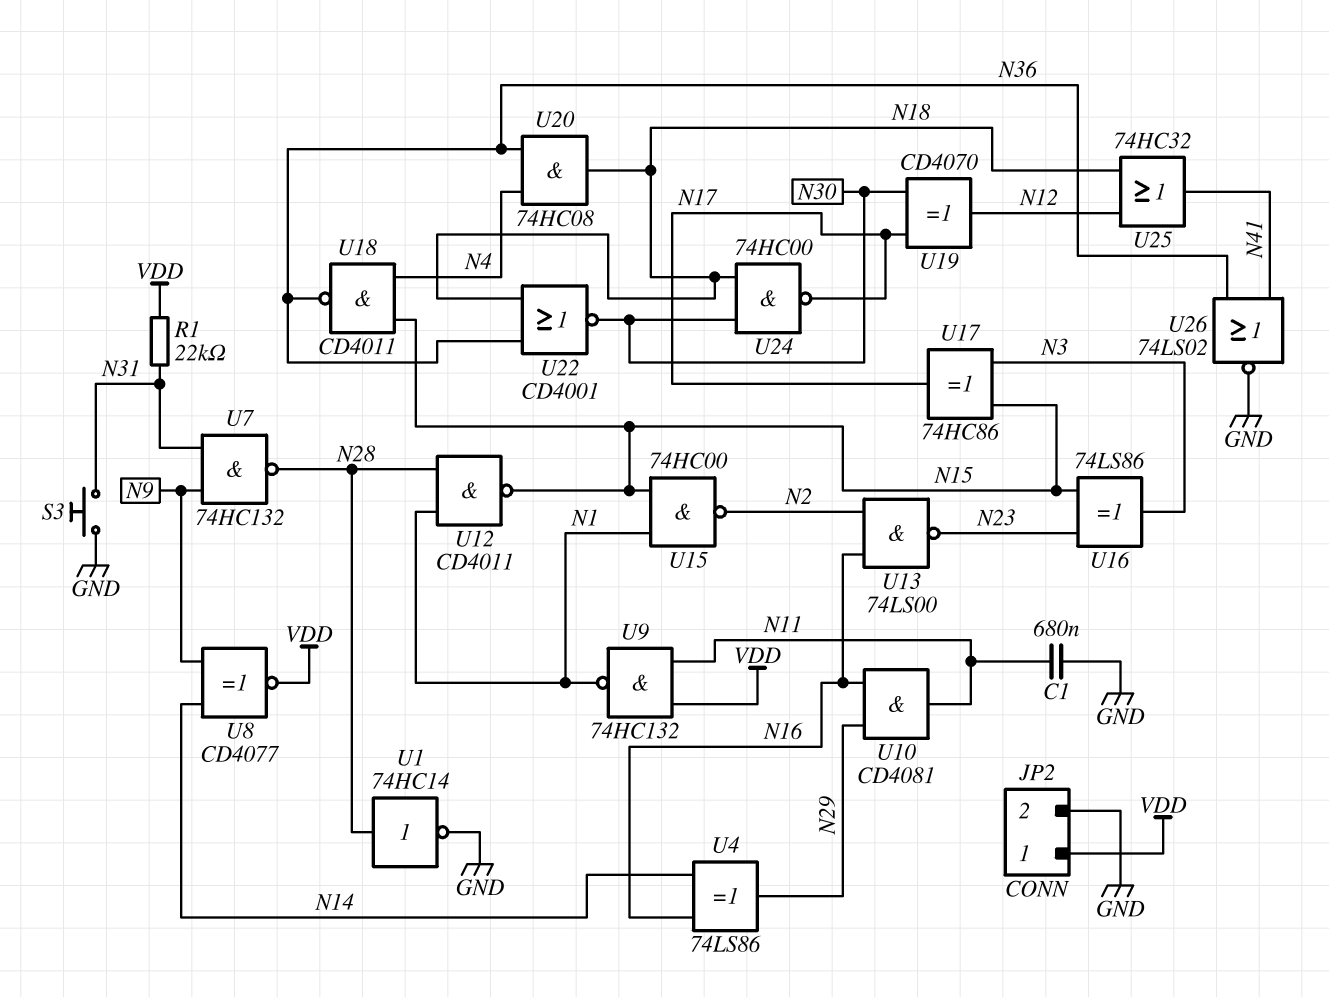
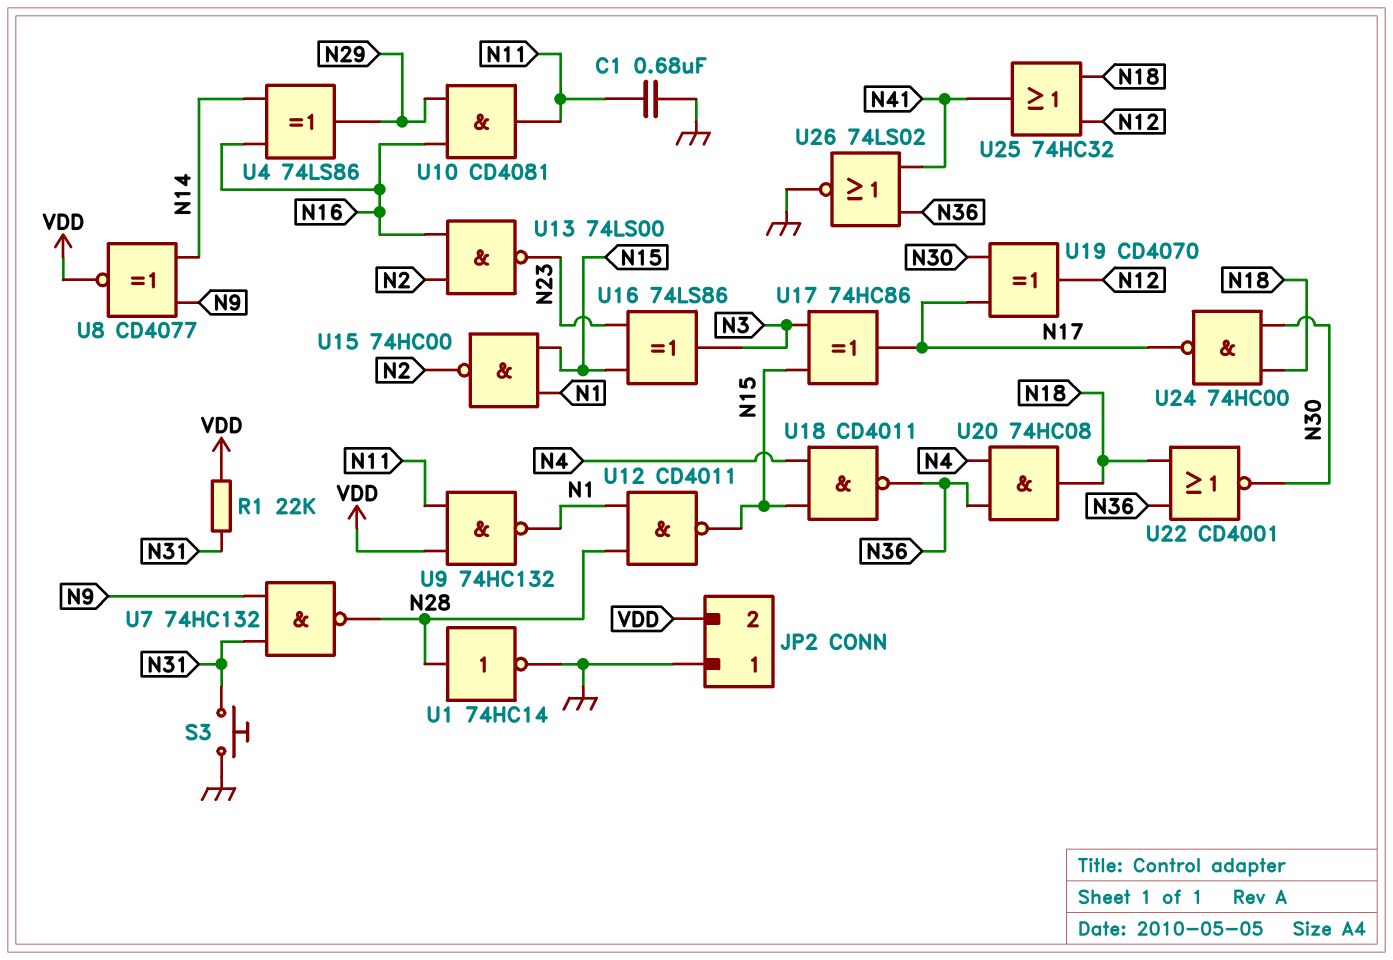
JP2 pin 1: VDD -> GND
JP2 pin 2: GND -> VDD

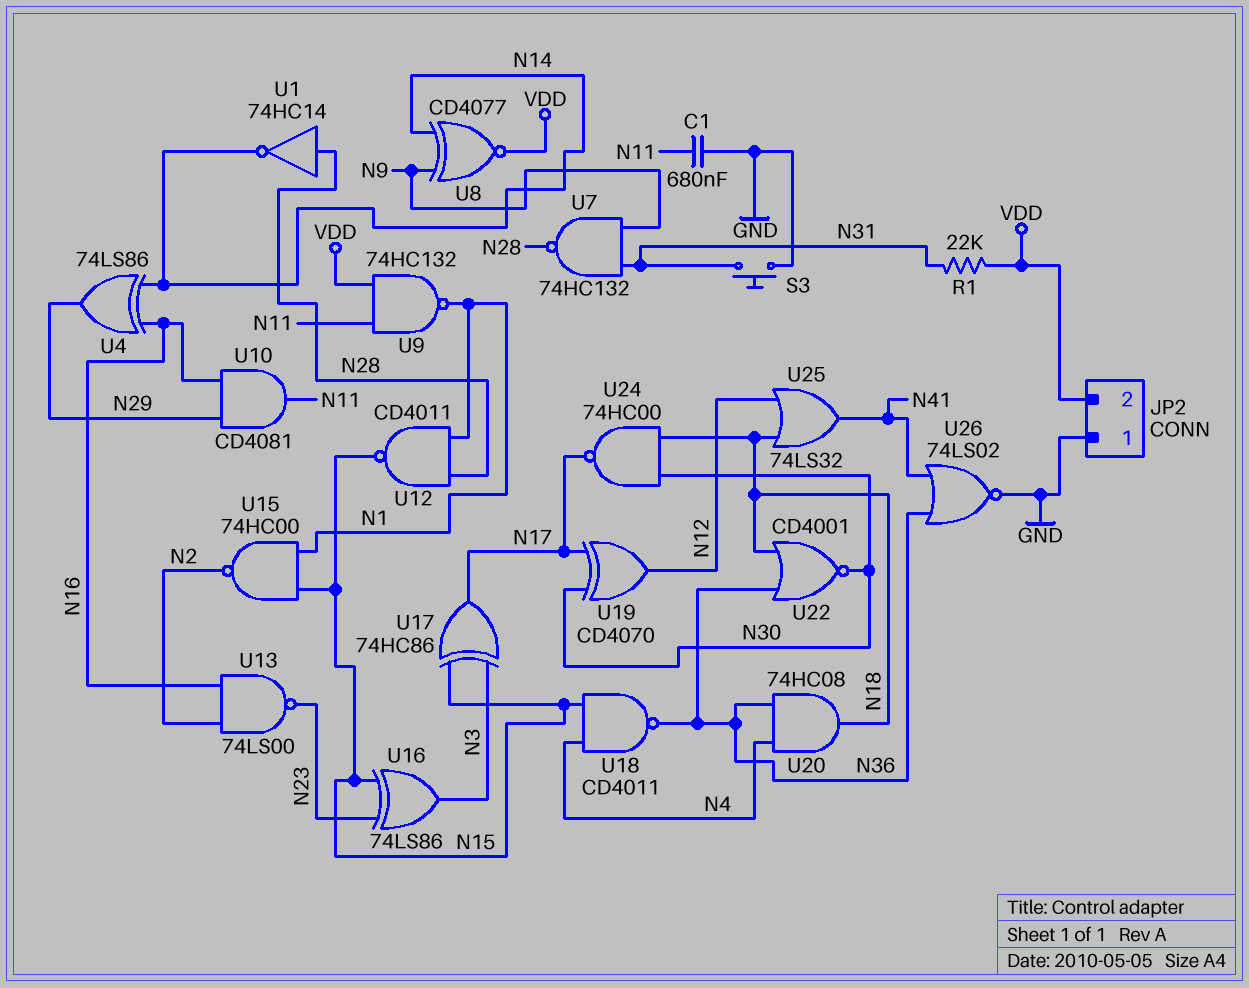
U1: NOT 74HC14 (in N28, out GND) -> NOT 74HC14 (in N28, out N14)
U25: OR 74HC32 (in N12, in N18, out N41) -> OR 74LS32 (in N12, in N18, out N41)

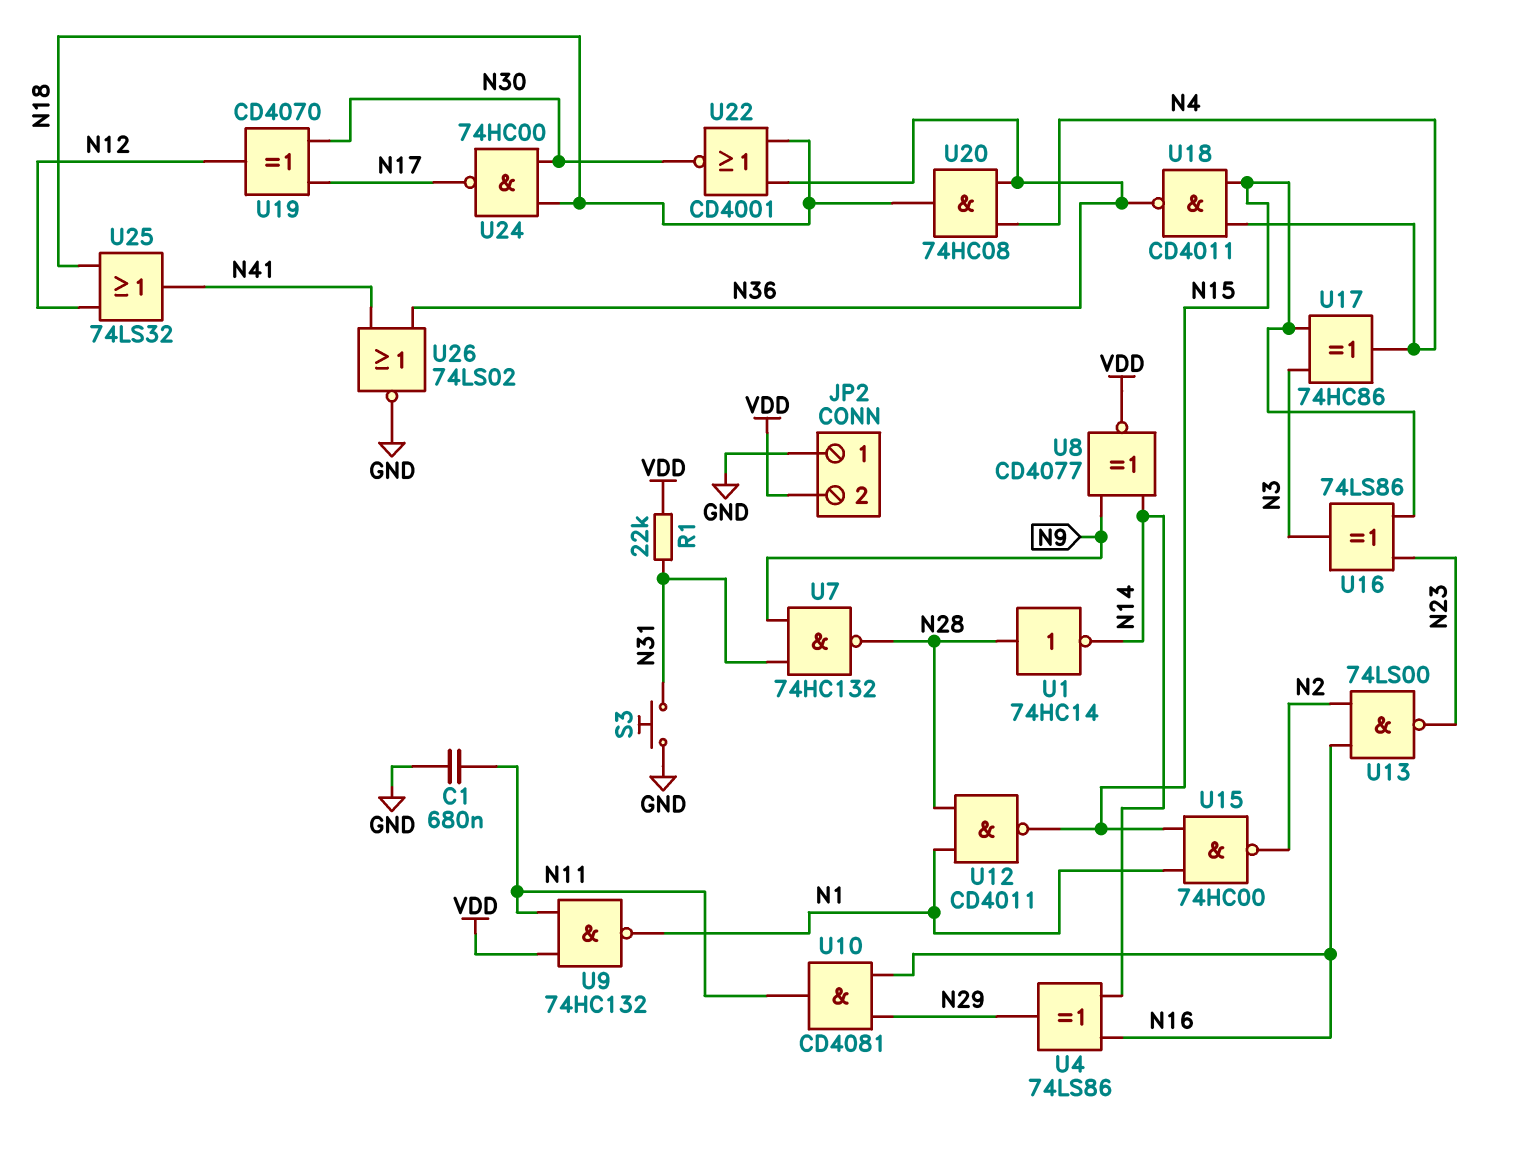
U17: XOR 74HC86 (in N3, in N15, out N17) -> XOR 74HC86 (in N3, in N15, out N4)

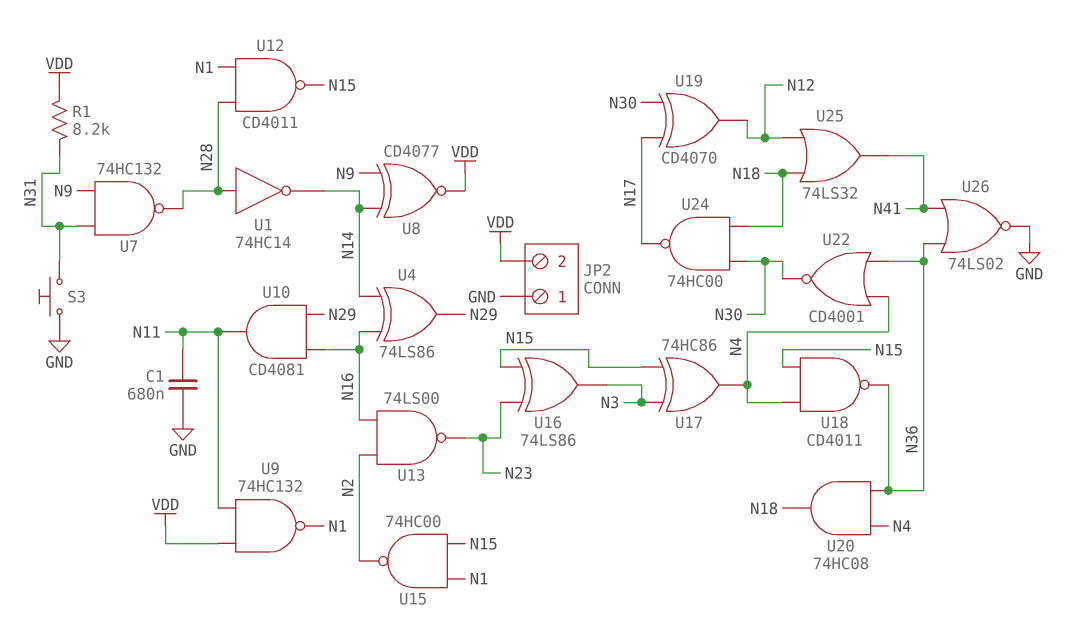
R1: 22k (N31, VDD) -> 8.2k (N31, VDD)
U22: NOR CD4001 (in N18, in N36, out N30) -> NOR CD4001 (in N4, in N36, out N30)

